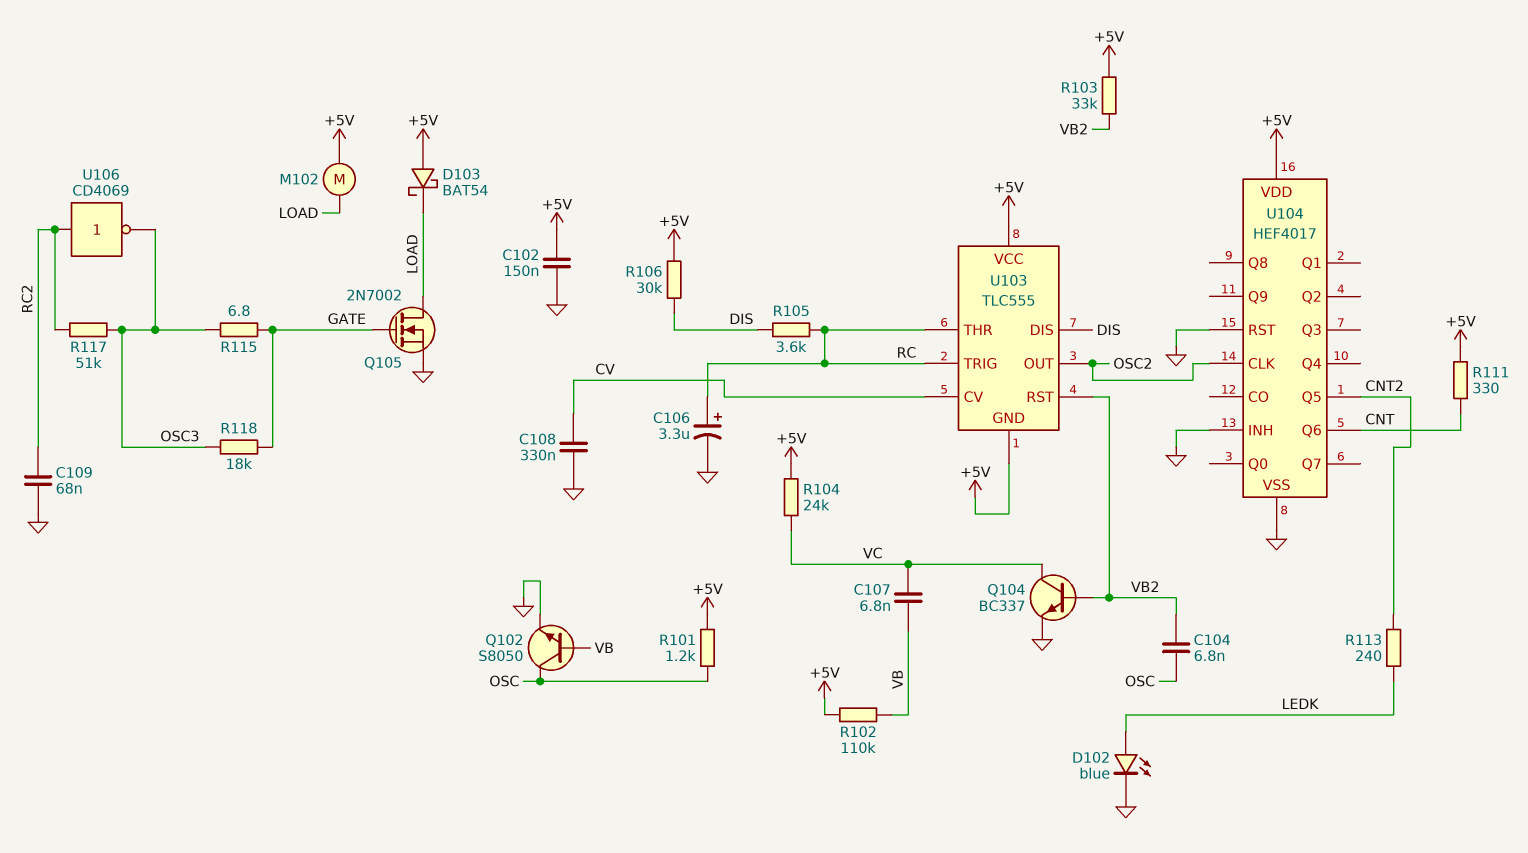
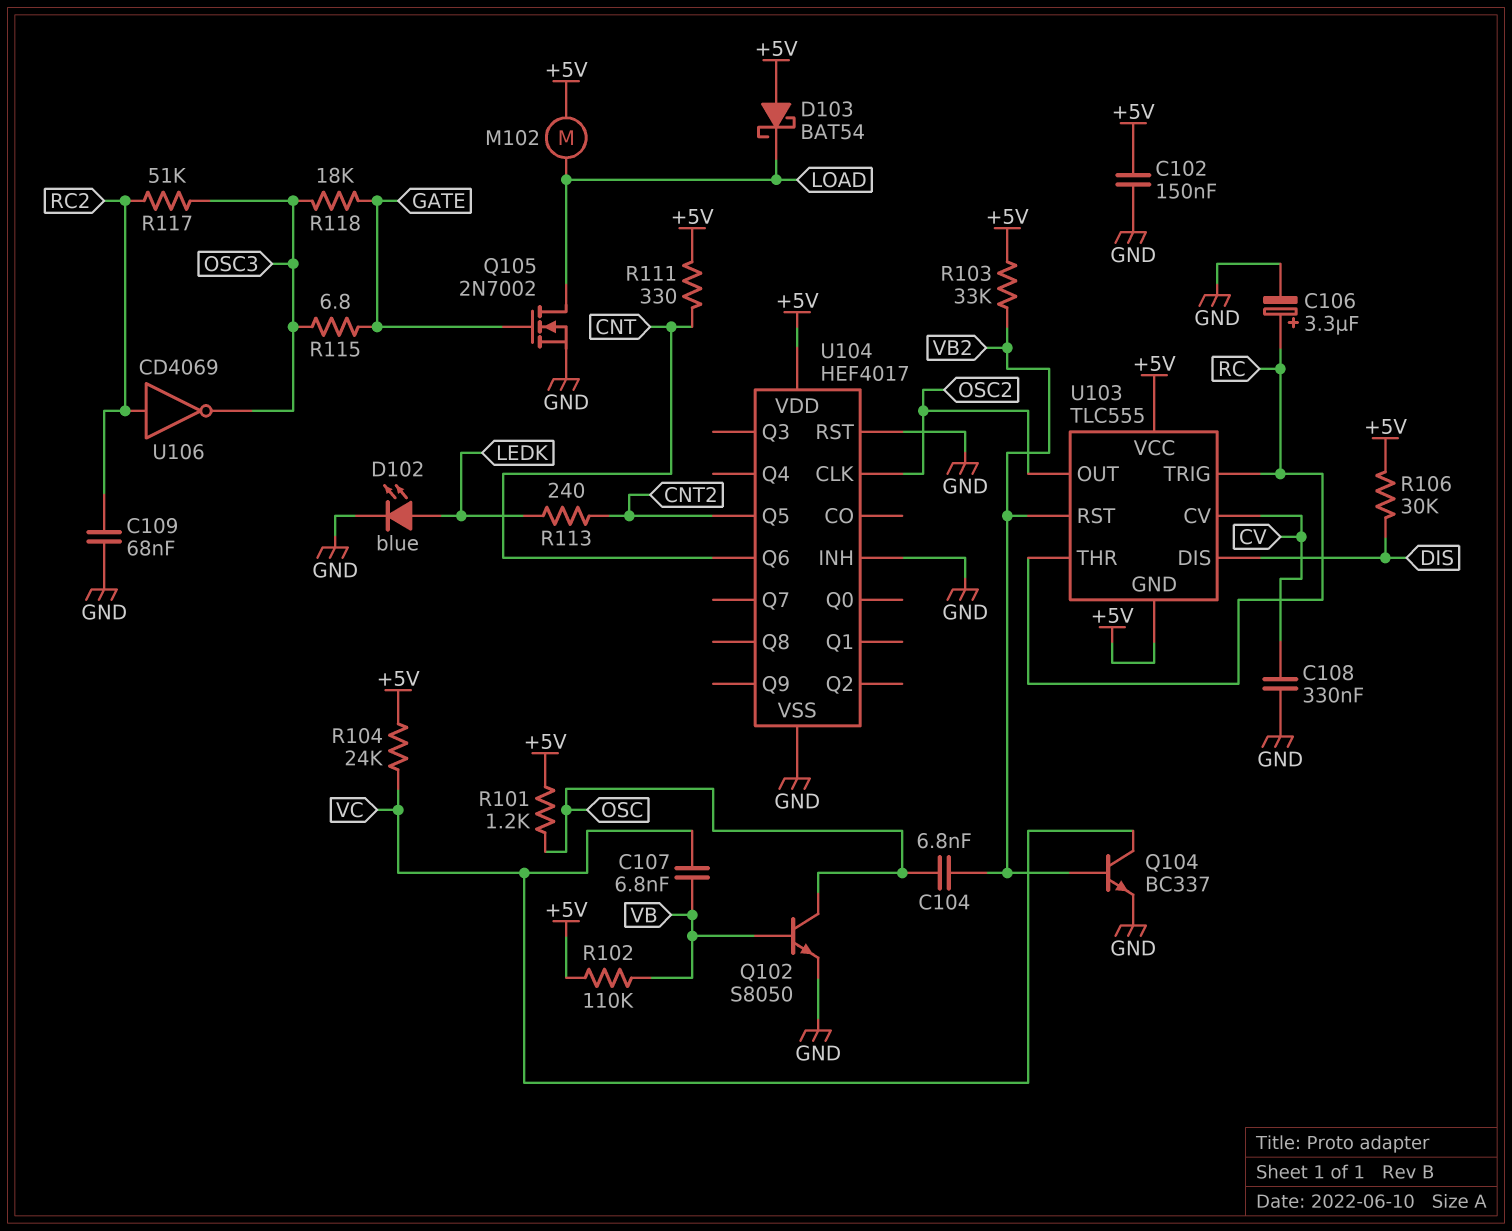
R105: 3.6k (DIS, RC) -> none

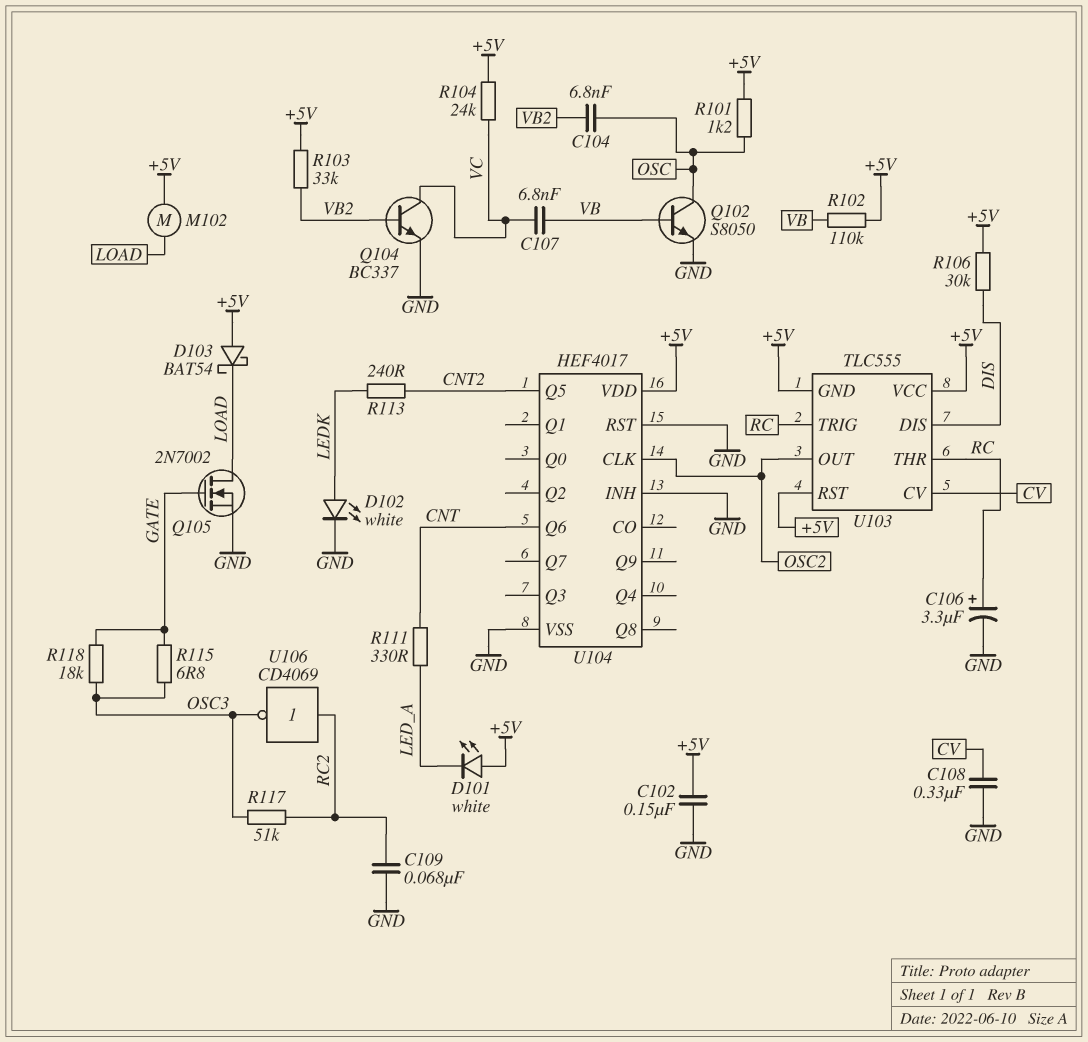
D101: none -> LED white (A +5V, K LED_A)
D102: LED blue (A LEDK, K GND) -> LED white (A LEDK, K GND)
R111: 330 (+5V, CNT) -> 330 (CNT, LED_A)
U103 pin RST: VB2 -> +5V

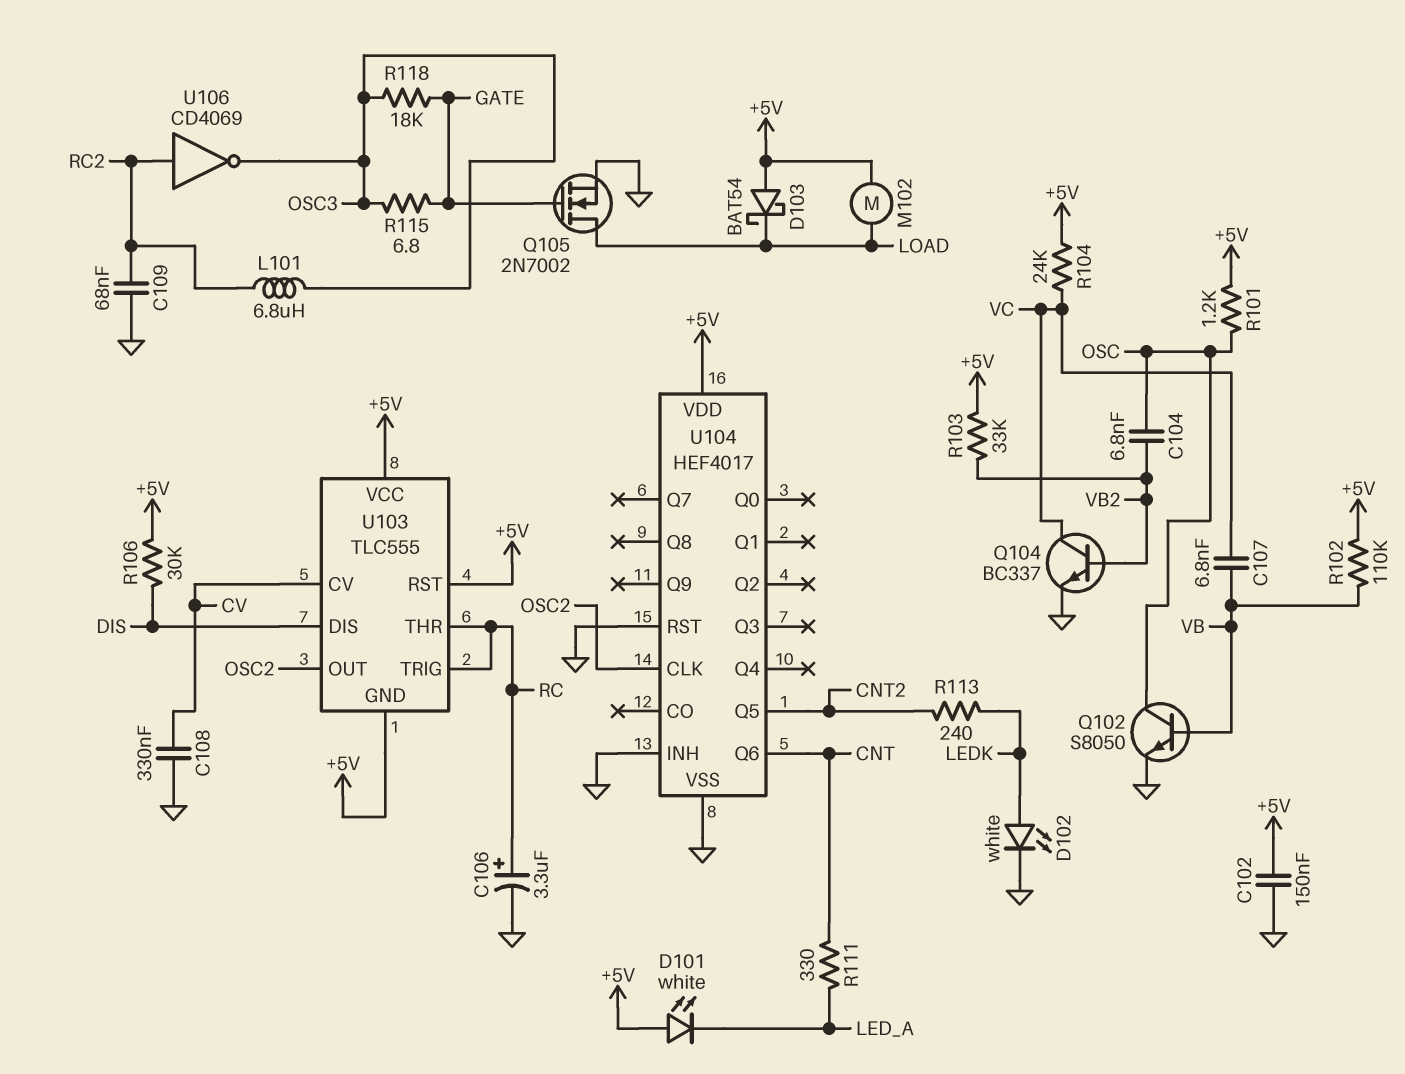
L101: none -> 6.8uH (OSC3, RC2)
R117: 51k (OSC3, RC2) -> none

